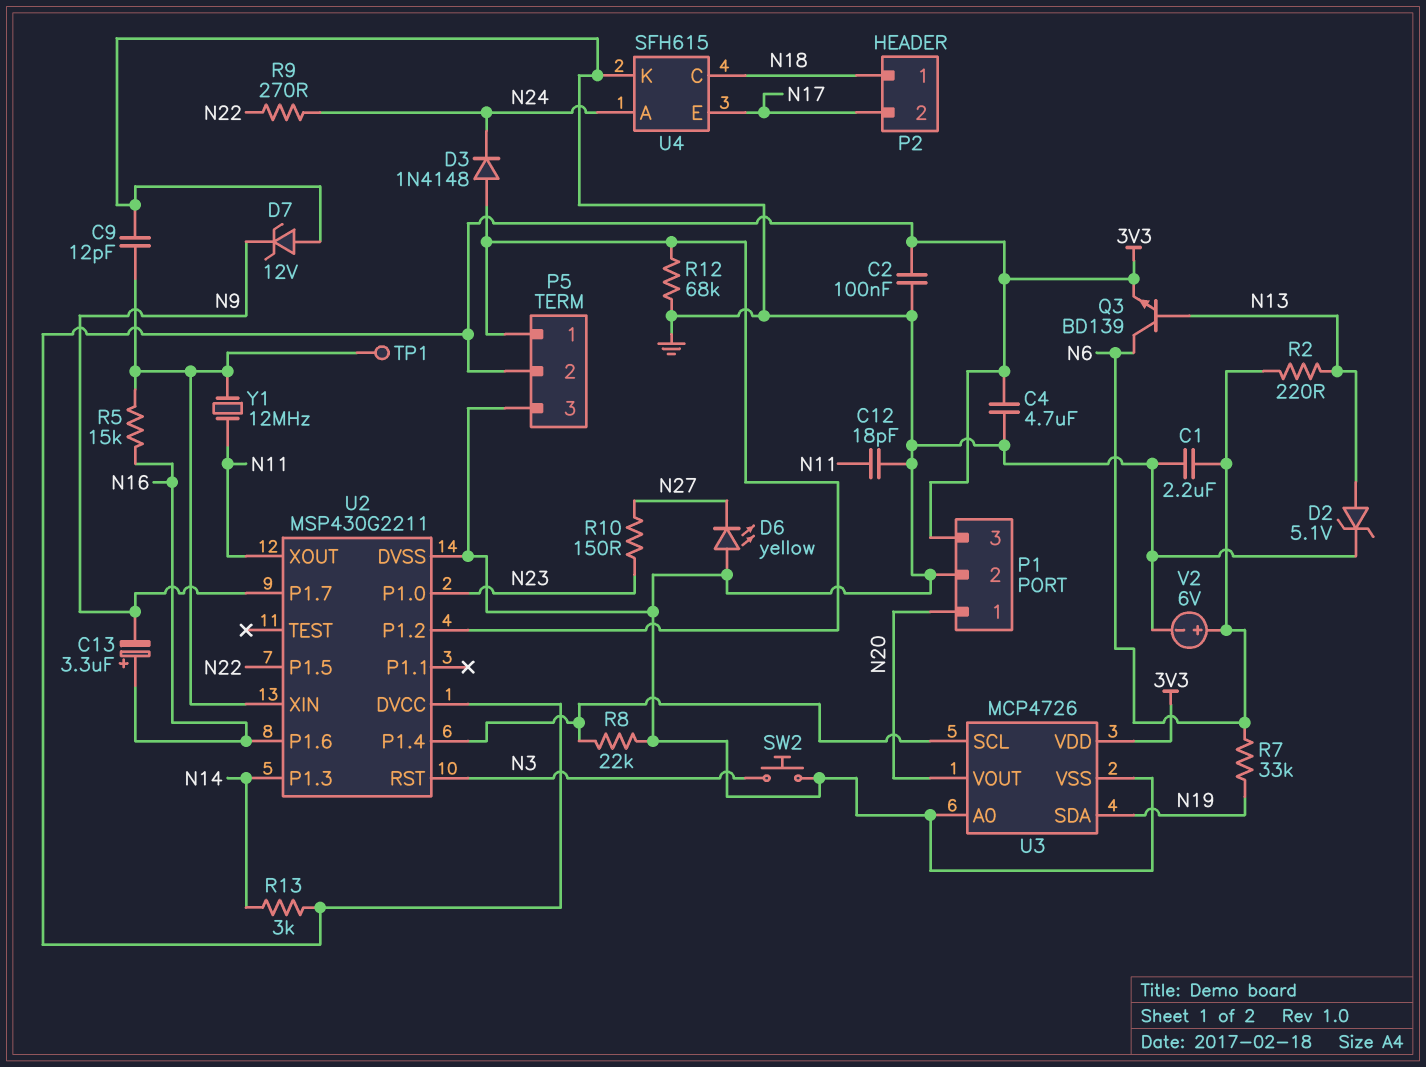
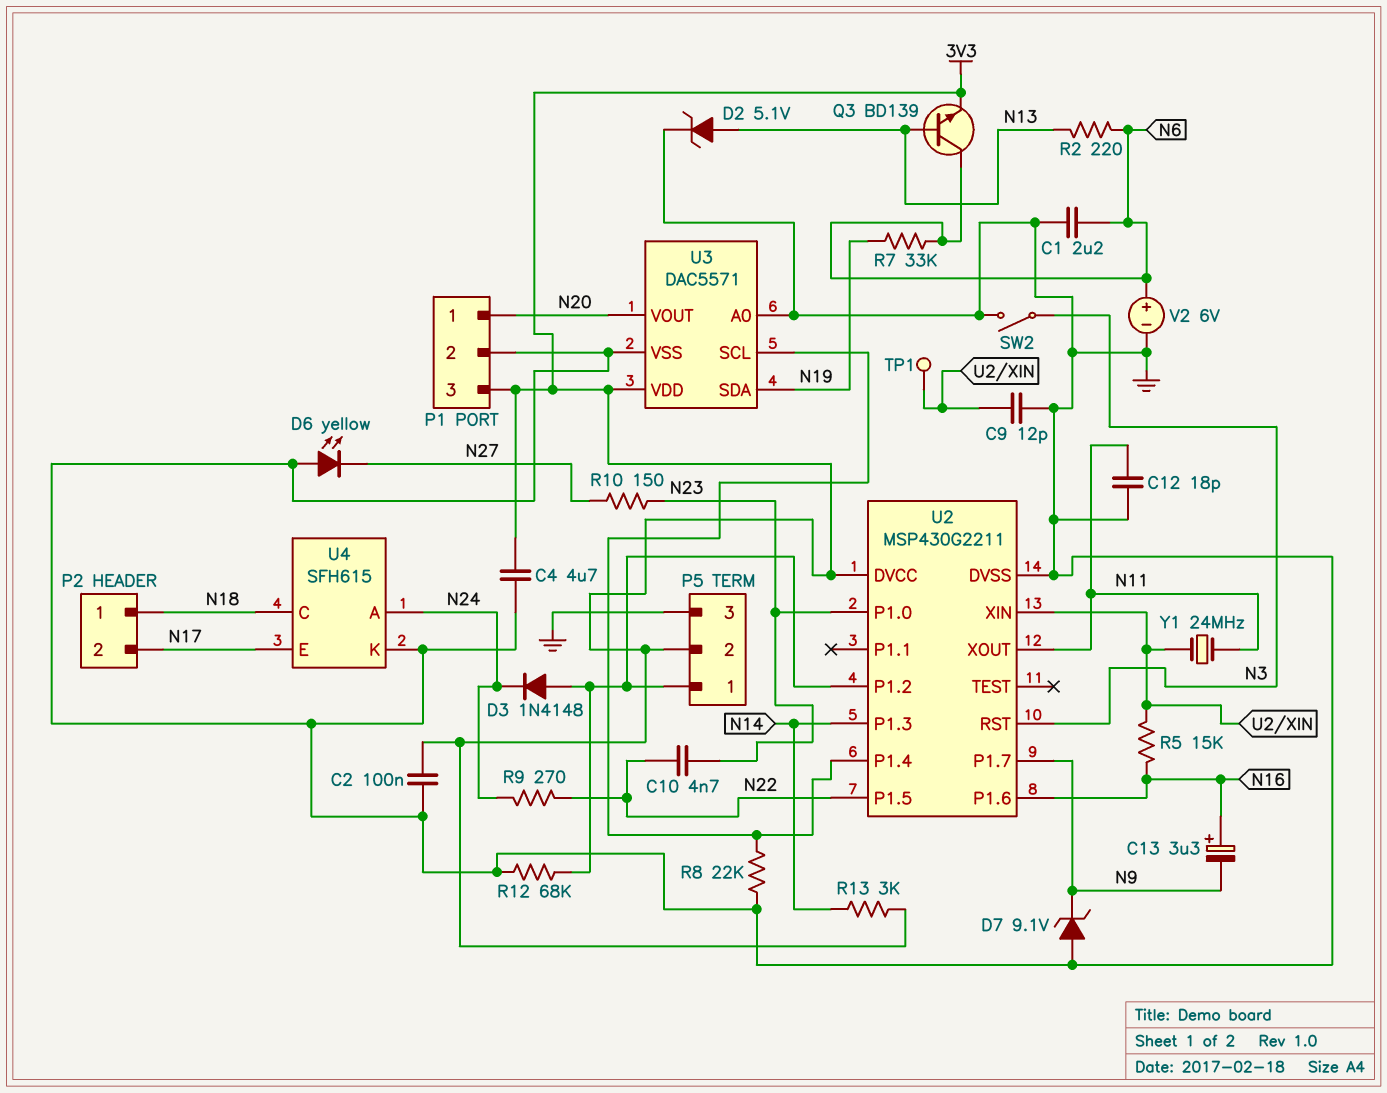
C10: none -> 4.7nF (N22, N23)
D7: zener 12V (A GND, K N9) -> zener 9.1V (A GND, K N9)
SW2: button (GND, N3) -> switch (GND, N3)
U3: MCP4726 -> DAC5571
Y1: 12MHz (N11, U2/XIN) -> 24MHz (N11, U2/XIN)

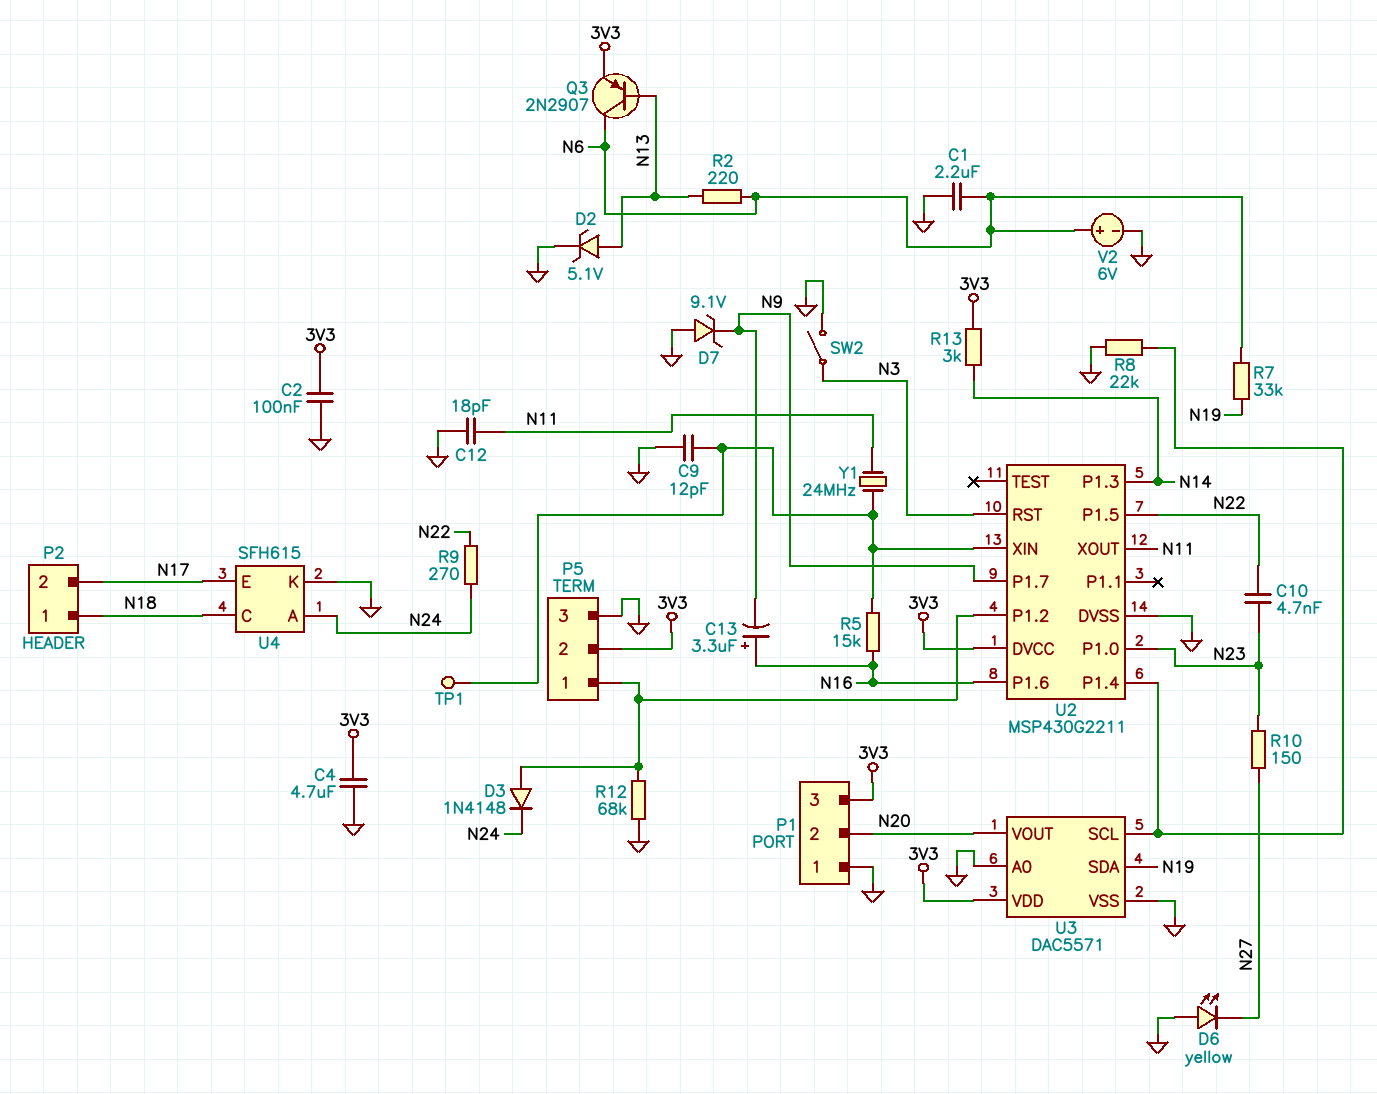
P1 pin 1: N20 -> GND
P1 pin 2: GND -> N20
Q3: NPN BD139 (B N13, C N6, E 3V3) -> PNP 2N2907 (B N13, C N6, E 3V3)

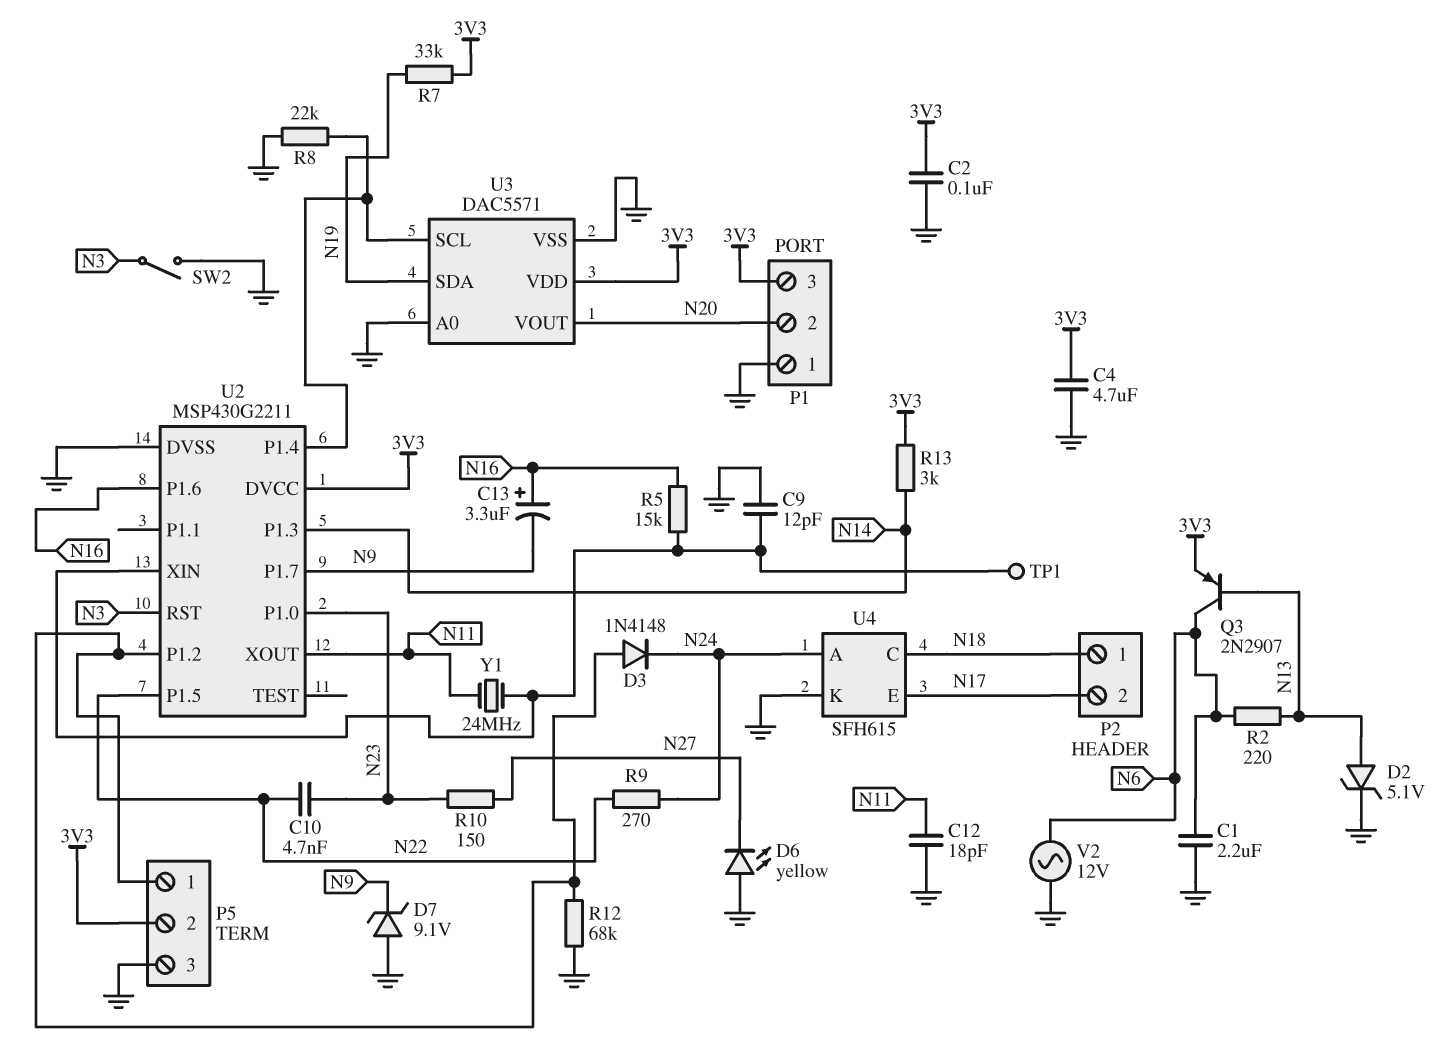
R7: 33k (N6, N19) -> 33k (3V3, N19)
V2: 6V (plus N6, minus GND) -> AC 12V (GND, N6)

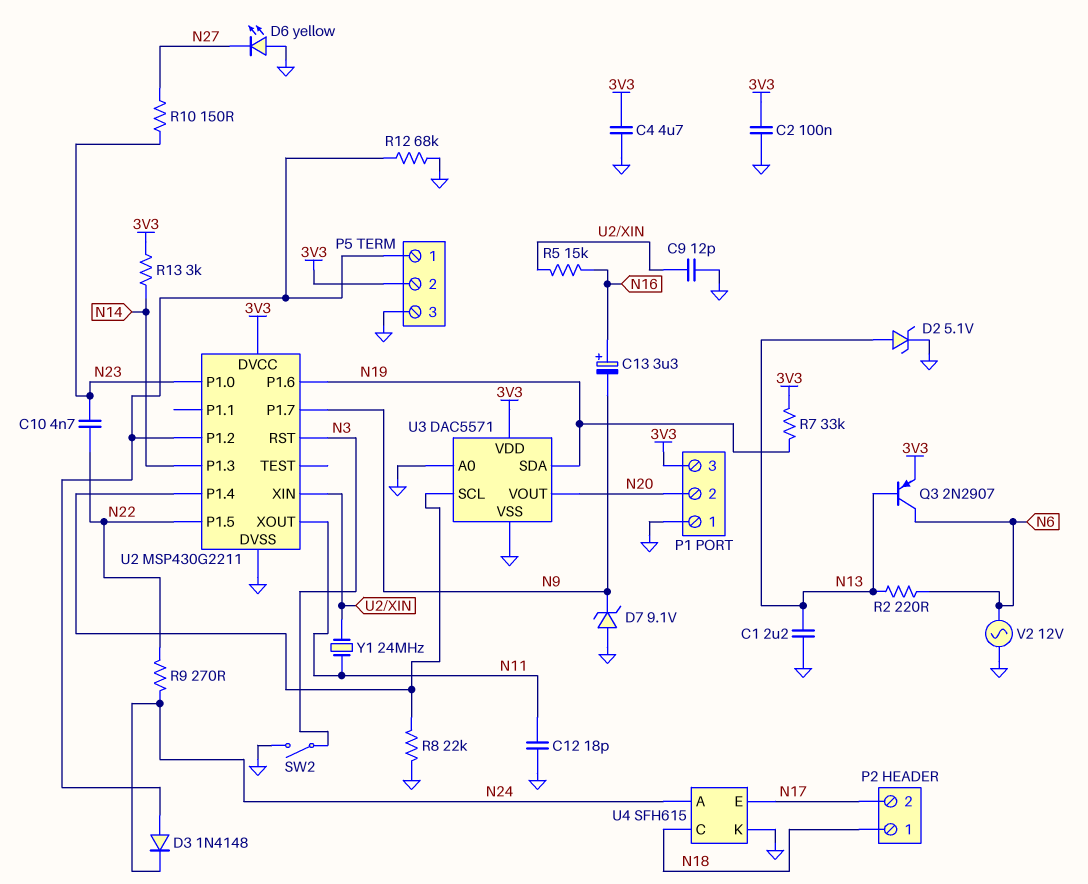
C1: 2.2uF (GND, N6) -> 2.2uF (GND, N13)
TP1: test point (U2/XIN) -> none
U2 pin P1.6: N16 -> N19

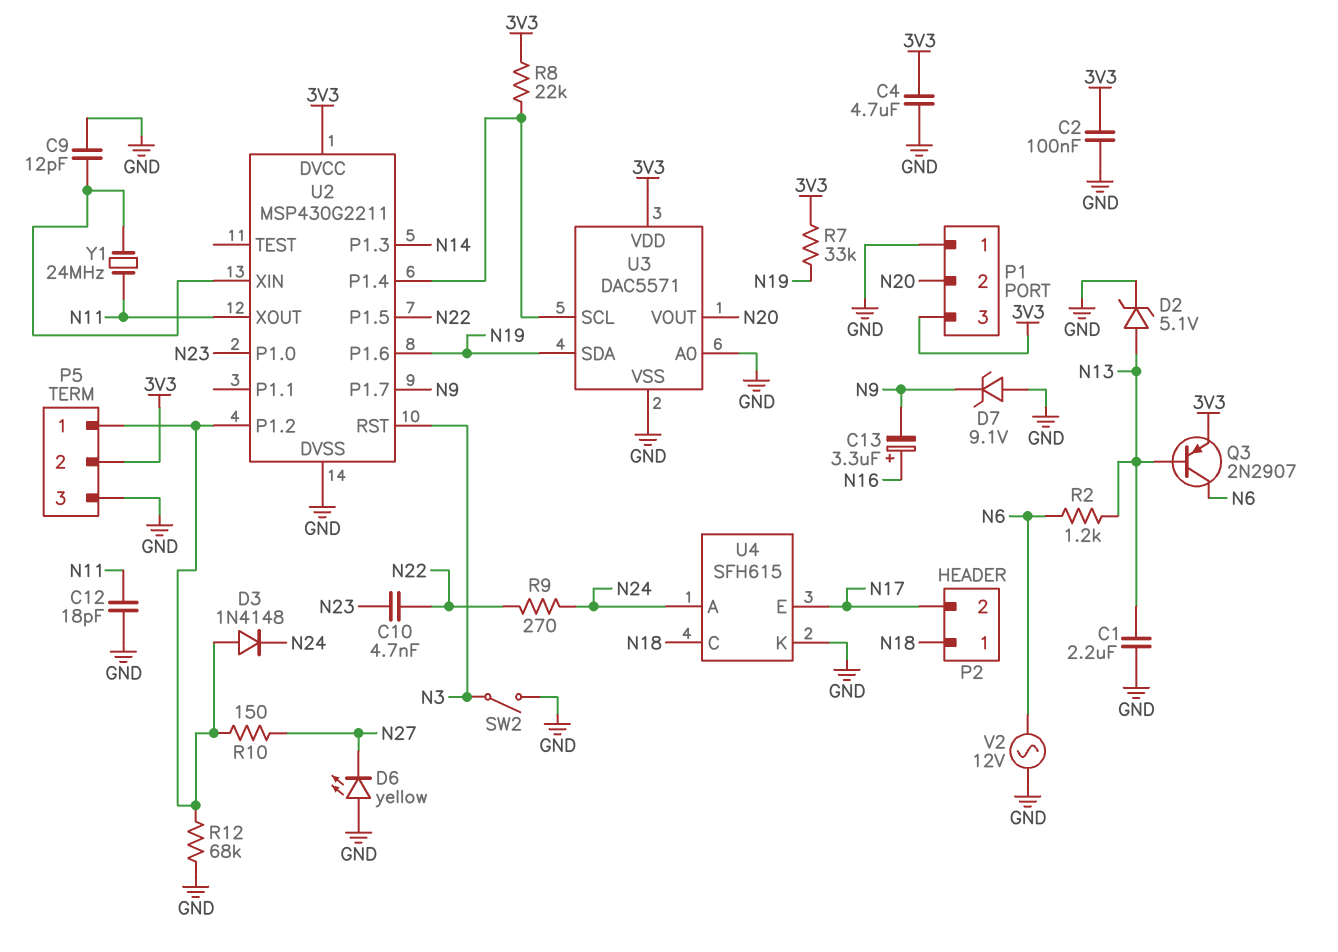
R2: 220 (N6, N13) -> 1.2k (N6, N13)
R5: 15k (N16, U2/XIN) -> none
R8: 22k (GND, U2/P1.4) -> 22k (3V3, U2/P1.4)
R10: 150 (N23, N27) -> 150 (N27, P5/1)
R13: 3k (3V3, N14) -> none

